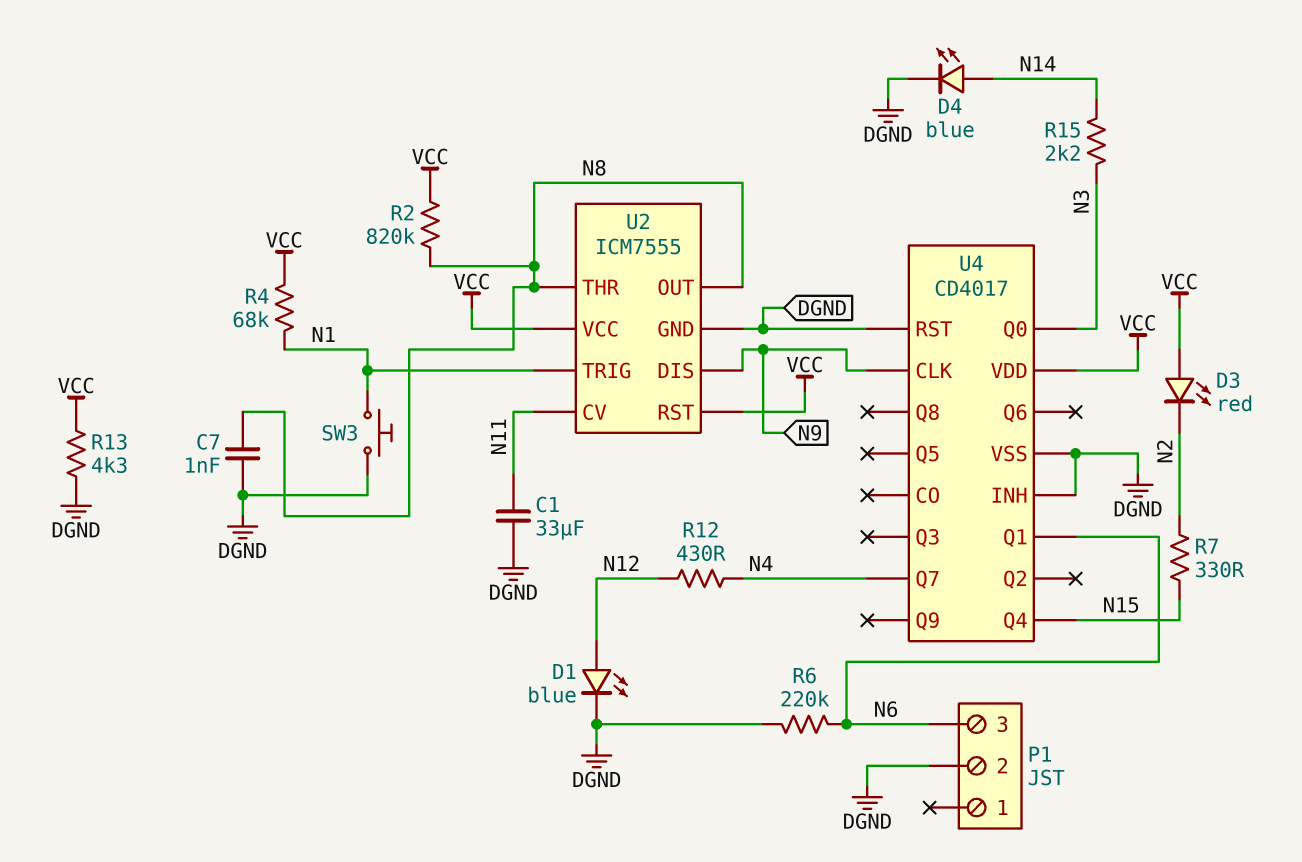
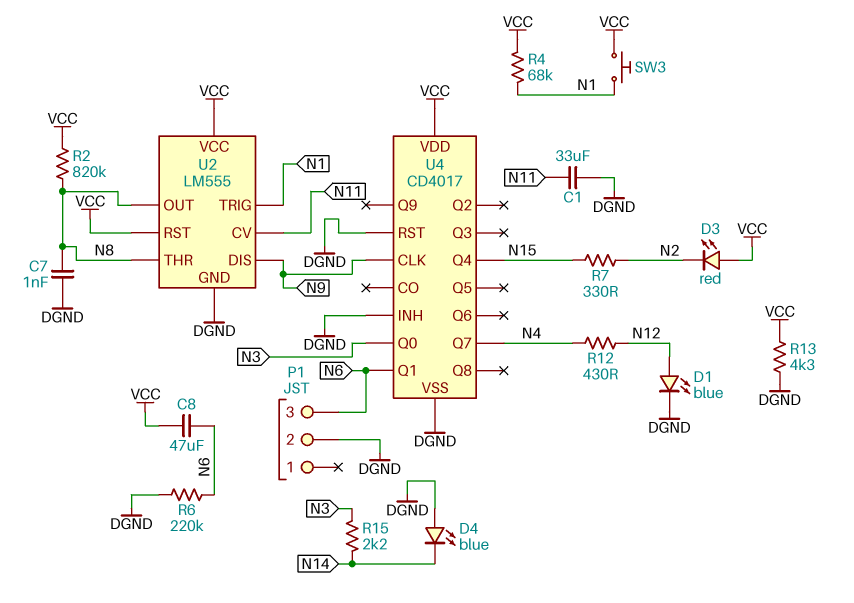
C8: none -> 47uF (N6, VCC)
D4: LED blue (A N14, K DGND) -> LED blue (A DGND, K N14)
SW3: button (DGND, N1) -> button (N1, VCC)
U2: ICM7555 -> LM555

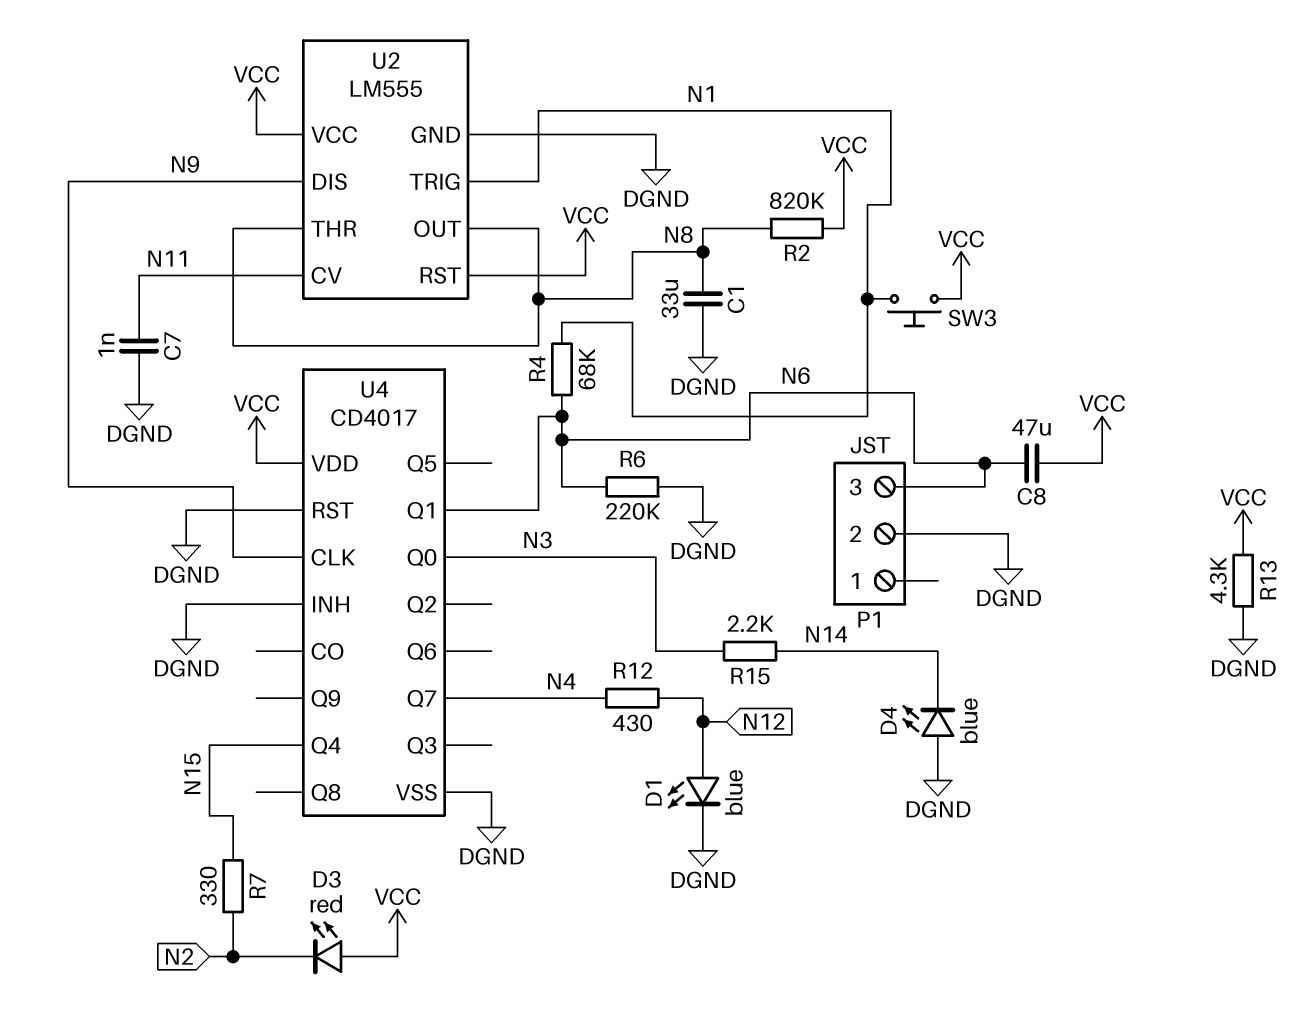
C1: 33uF (DGND, N11) -> 33uF (DGND, N8)
C7: 1nF (DGND, N8) -> 1nF (DGND, N11)
R4: 68k (N1, VCC) -> 68k (N1, N6)

